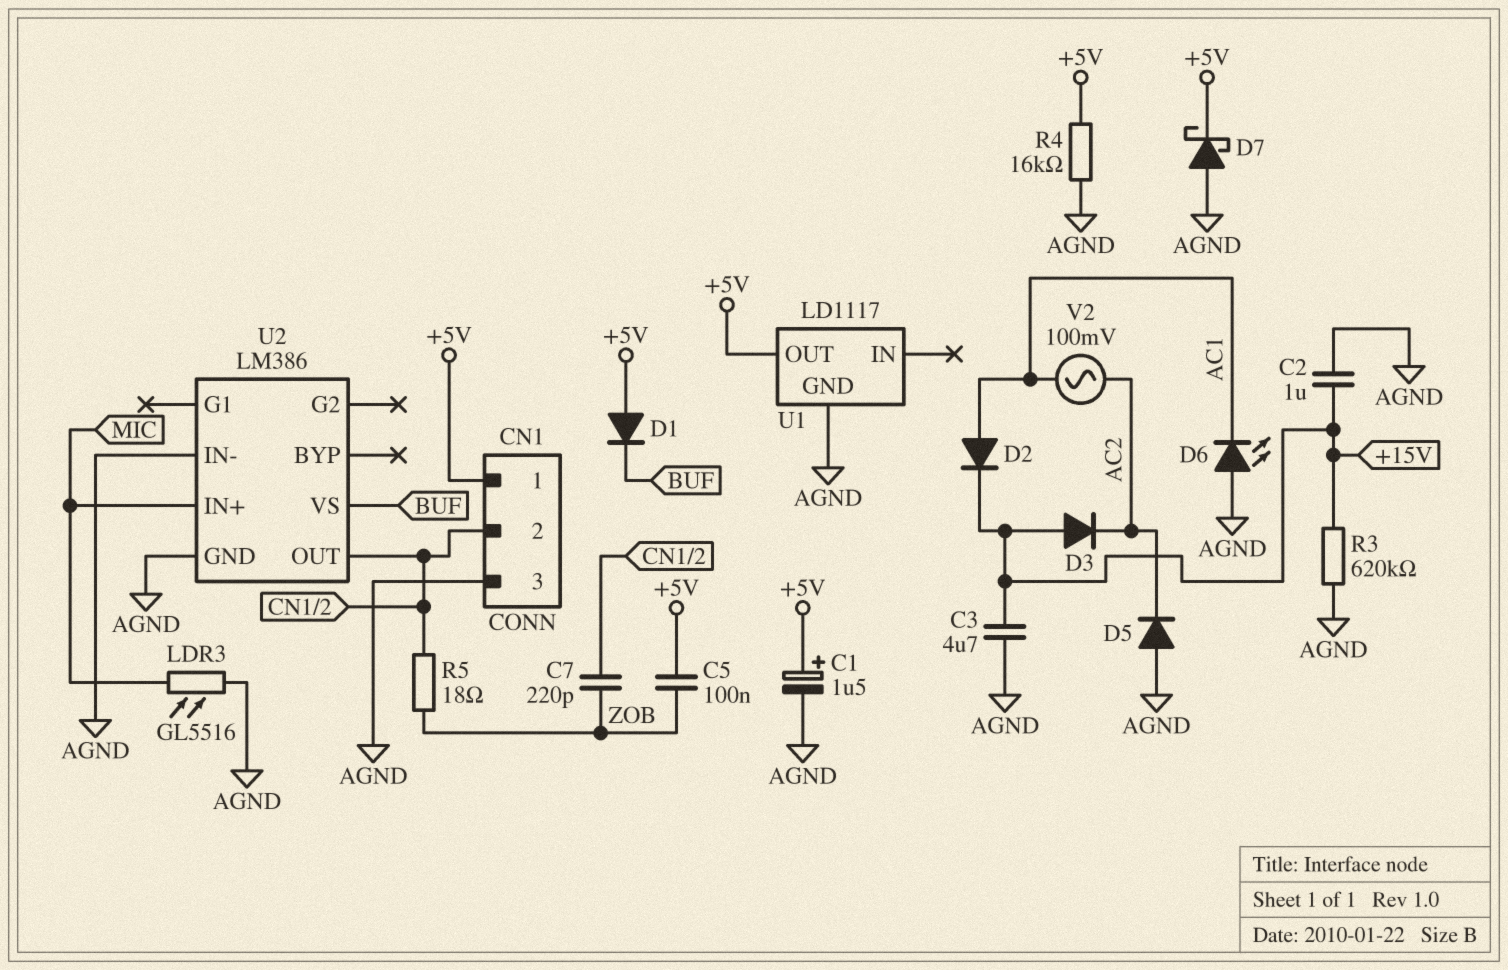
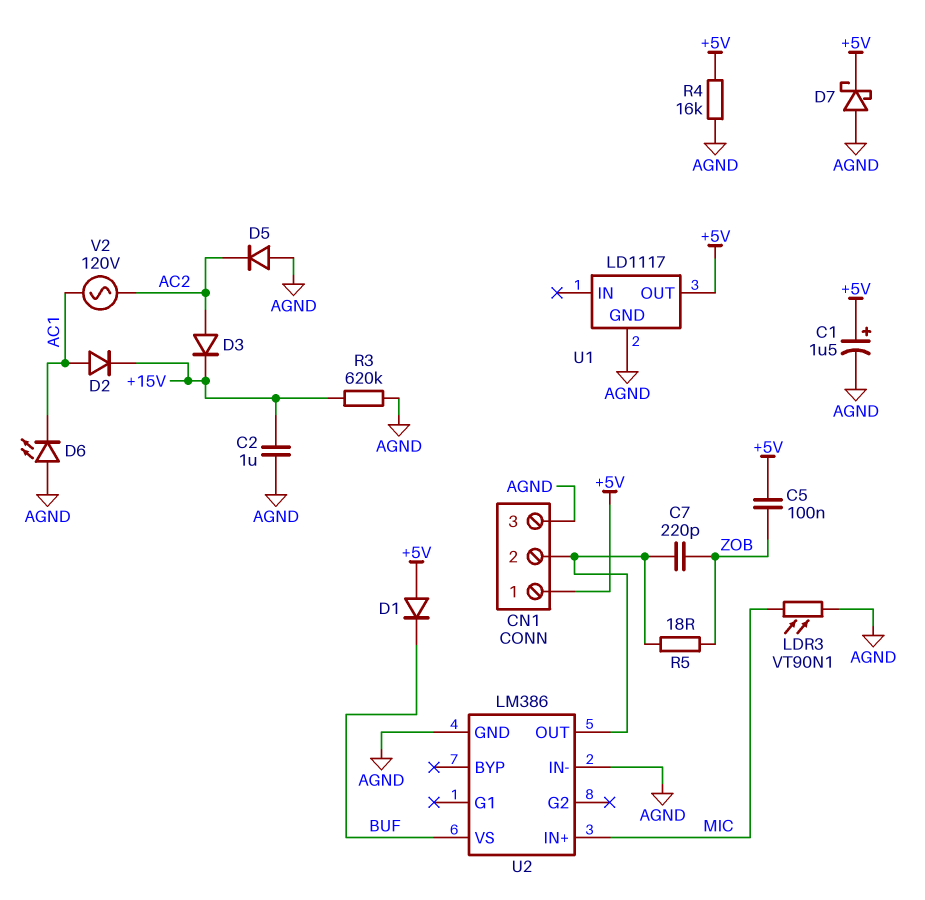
C3: 4.7uF (+15V, AGND) -> none
D3: diode (A +15V, K AC2) -> diode (A AC2, K +15V)
LDR3: GL5516 (AGND, MIC) -> VT90N1 (AGND, MIC)
V2: AC 100mV (AC1, AC2) -> AC 120V (AC1, AC2)

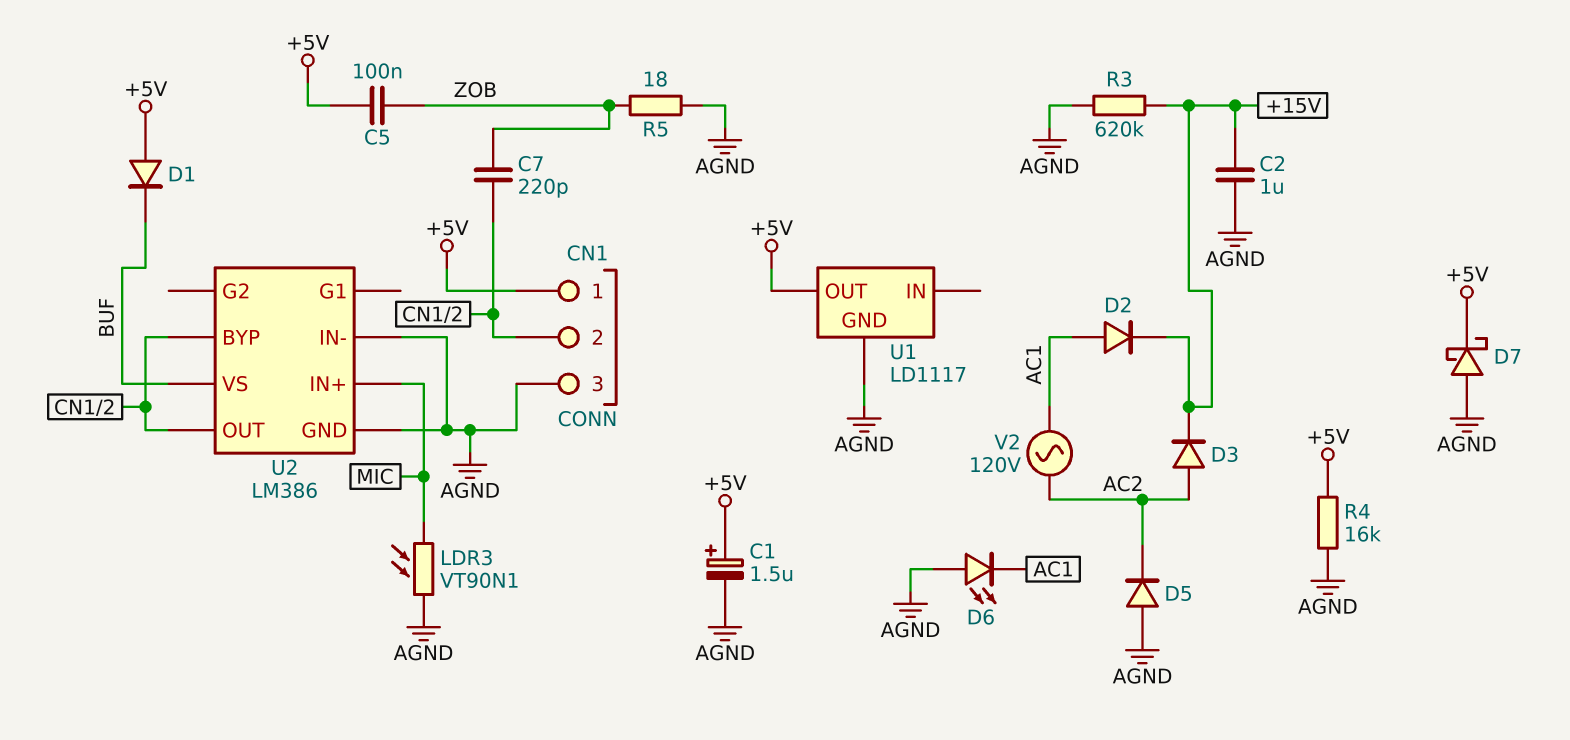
R5: 18 (CN1/2, ZOB) -> 18 (AGND, ZOB)
U2 pin BYP: none -> CN1/2

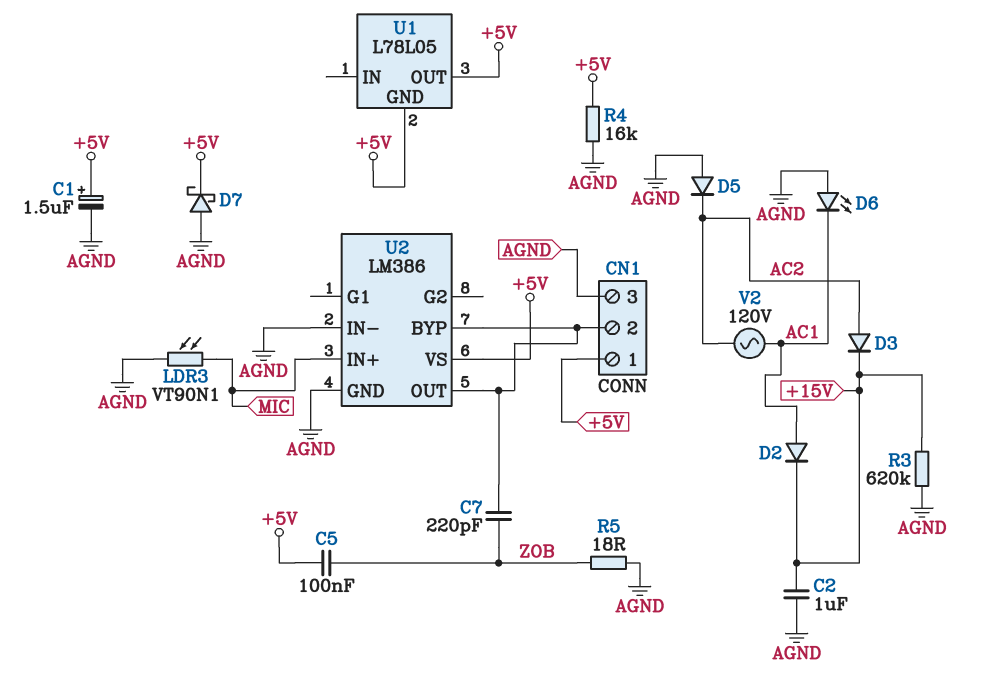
D1: diode (A +5V, K BUF) -> none
U1: LD1117 -> L78L05
U1 pin GND: AGND -> +5V
U2 pin VS: BUF -> +5V

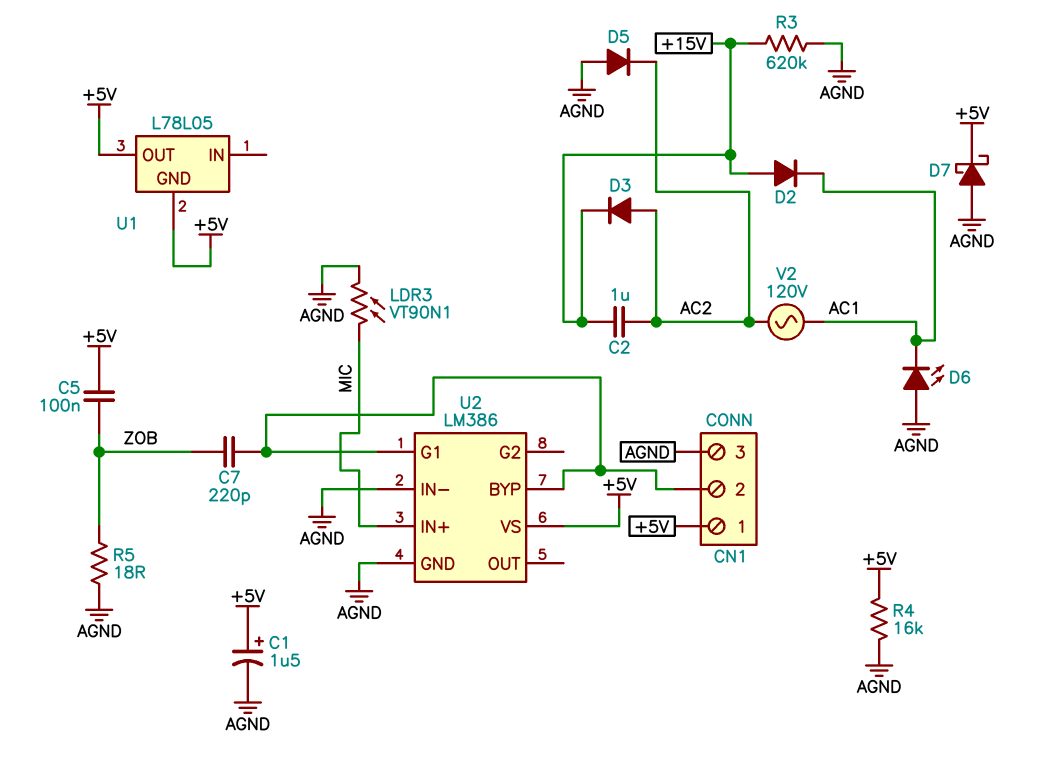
C2: 1uF (+15V, AGND) -> 1uF (+15V, AC2)
D2: diode (A AC1, K +15V) -> diode (A +15V, K AC1)
U2 pin G1: none -> CN1/2
U2 pin OUT: CN1/2 -> none

